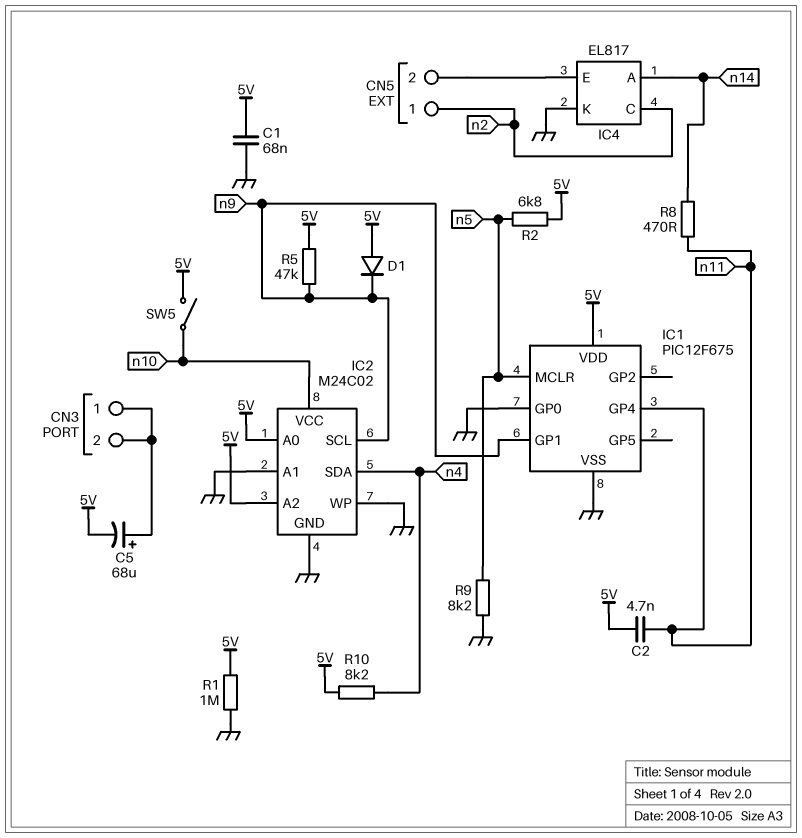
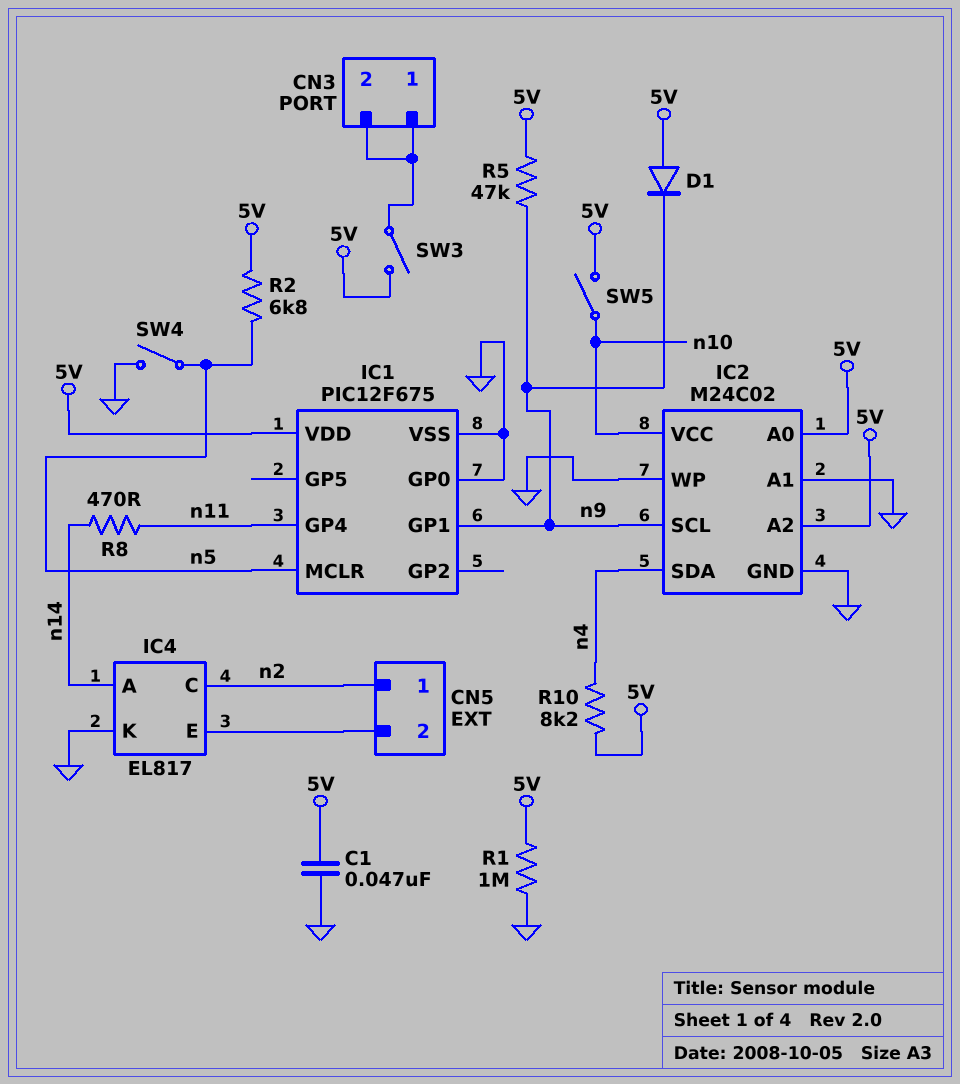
C1: 68nF (5V, GND) -> 47nF (5V, GND)
C2: 4.7nF (5V, n11) -> none
C5: 68uF (plus CN3/1, minus 5V) -> none
R9: 8.2k (GND, n5) -> none
SW3: none -> switch (5V, CN3/1)
SW4: none -> switch (GND, n5)

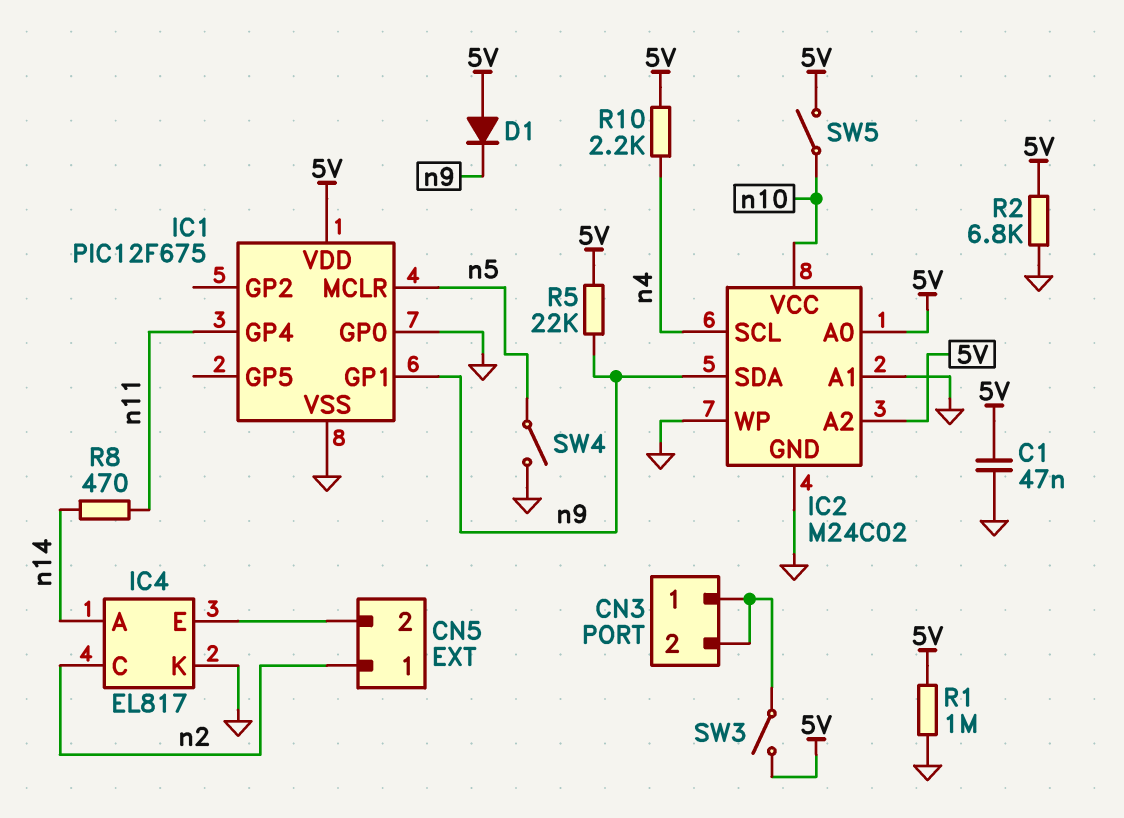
IC2 pin SCL: n9 -> n4
IC2 pin SDA: n4 -> n9
R2: 6.8k (5V, n5) -> 6.8k (5V, GND)
R5: 47k (5V, n9) -> 22k (5V, n9)
R10: 8.2k (5V, n4) -> 2.2k (5V, n4)

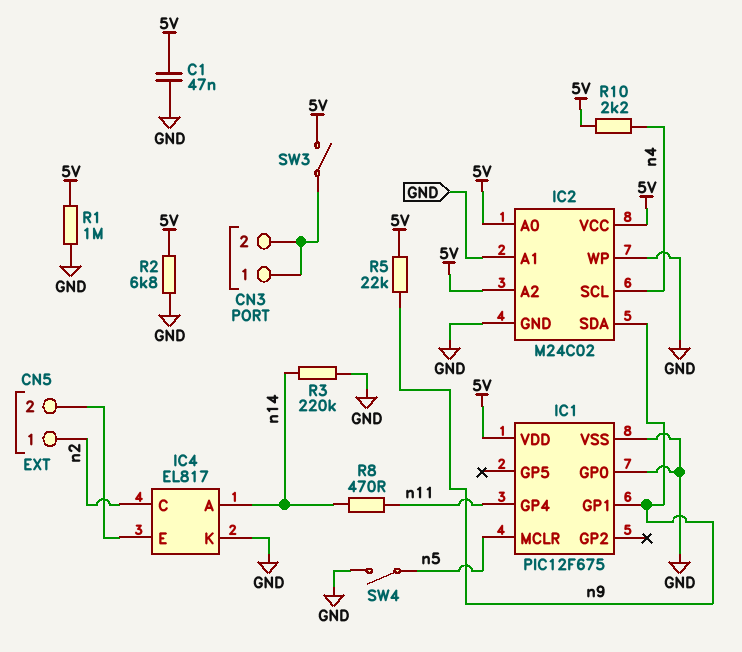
D1: diode (A 5V, K n9) -> none
IC2 pin VCC: n10 -> 5V
R3: none -> 220k (GND, n14)
SW5: switch (5V, n10) -> none

